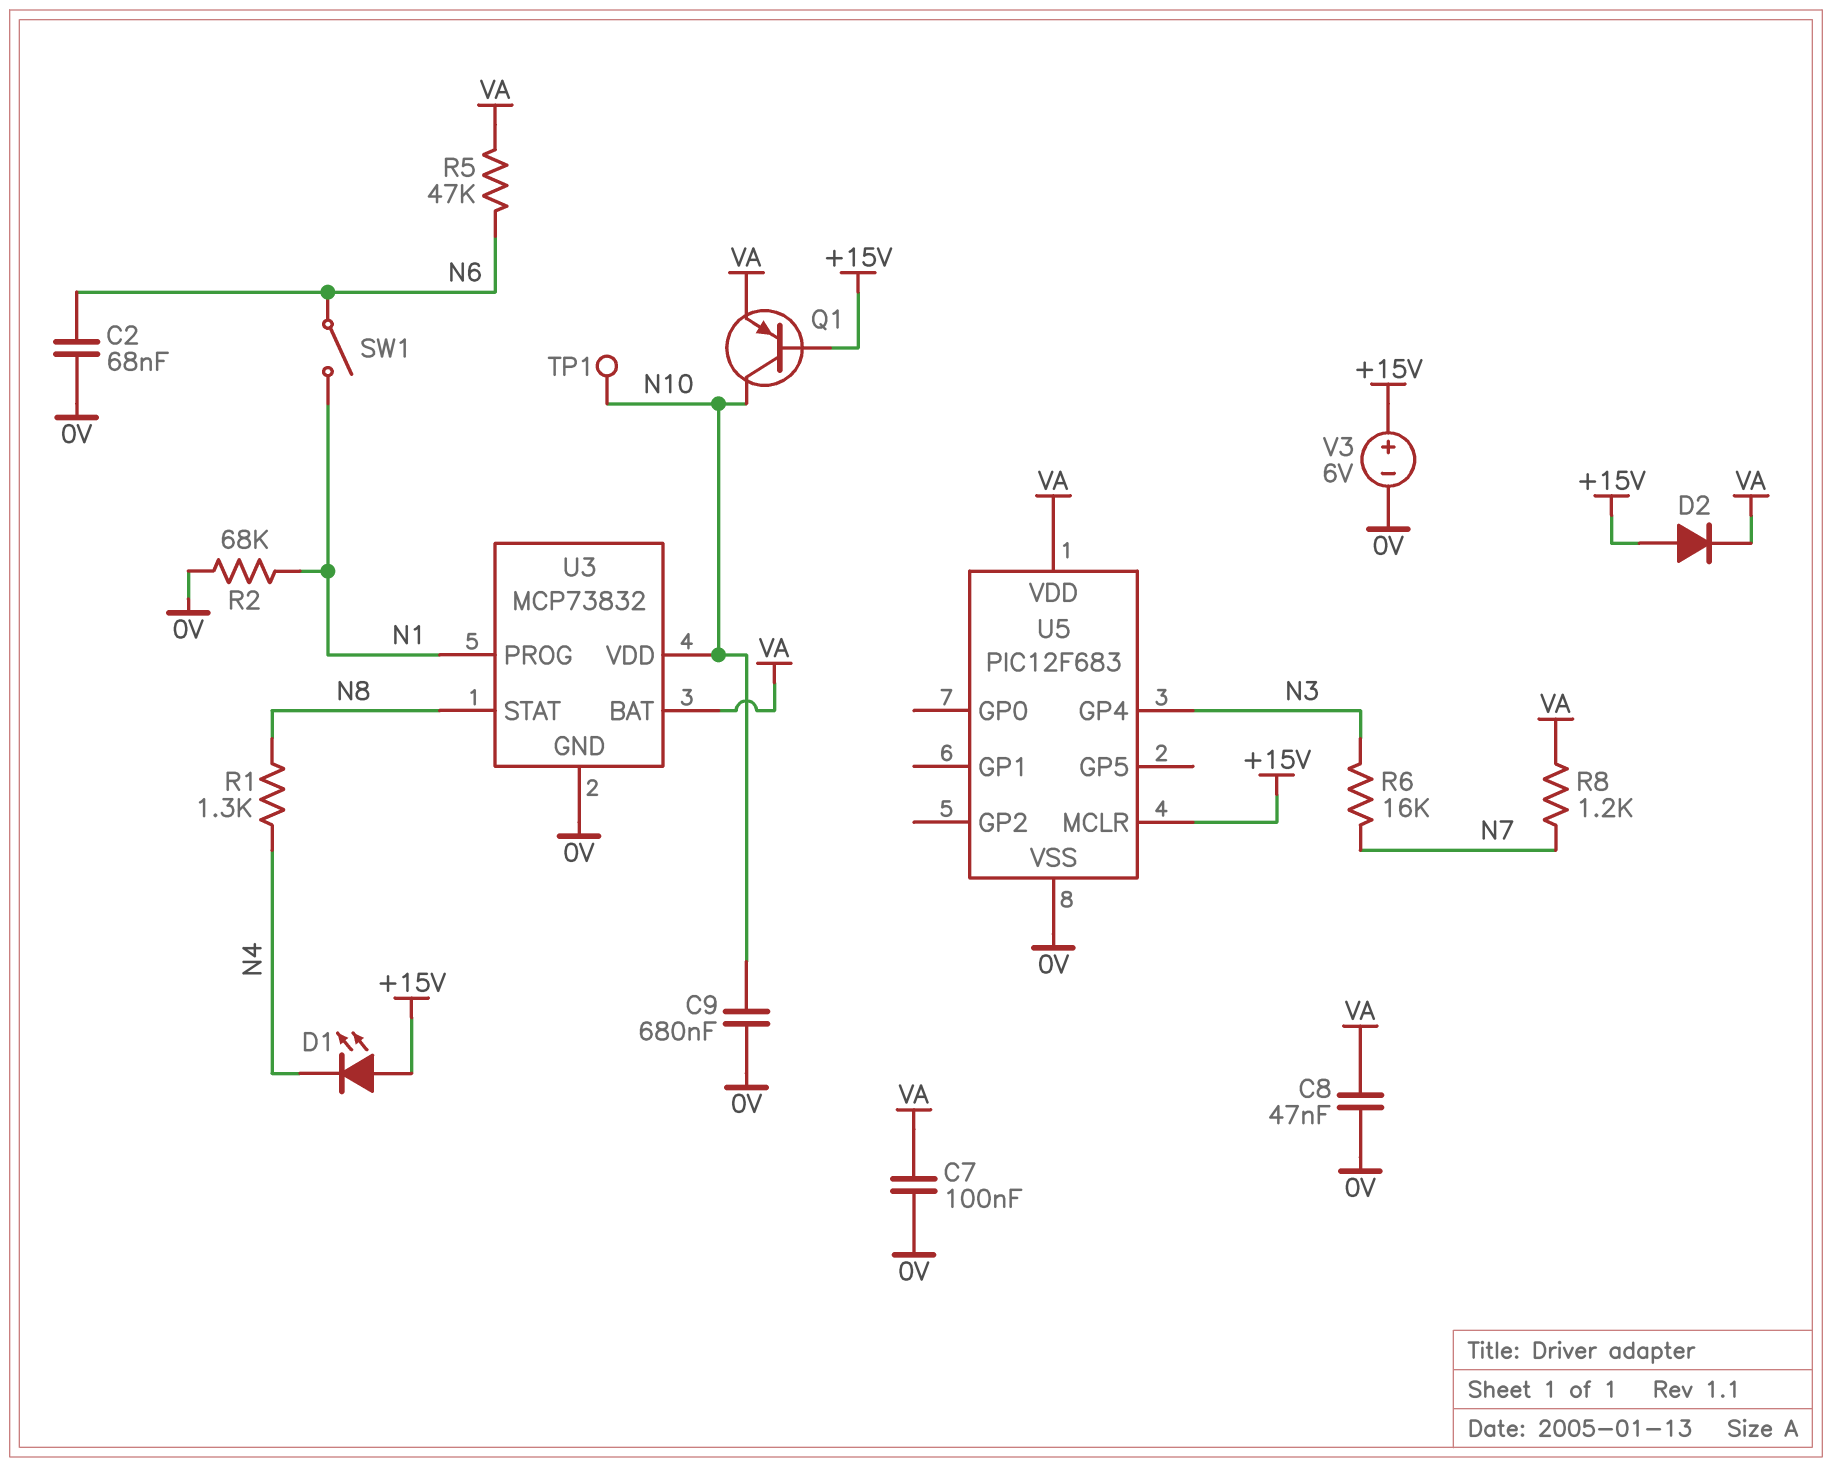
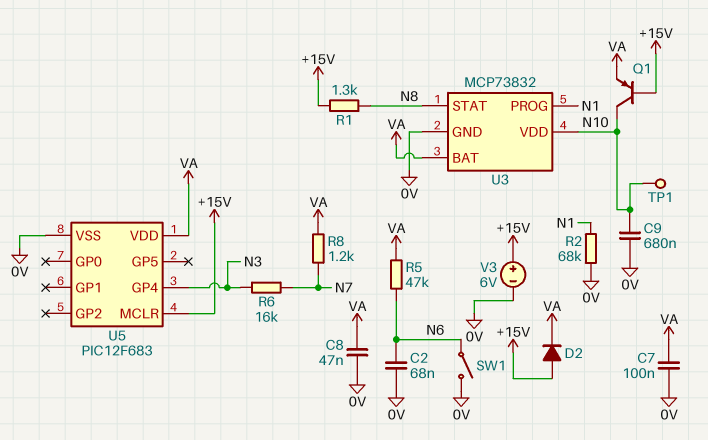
D1: LED (A +15V, K N4) -> none
R1: 1.3k (N4, N8) -> 1.3k (+15V, N8)
SW1: switch (N1, N6) -> switch (0V, N6)

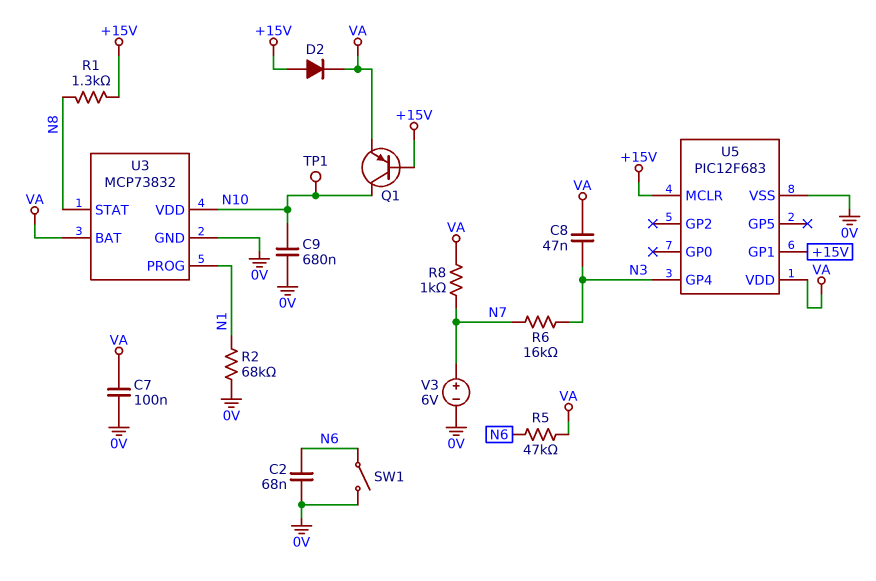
C8: 47nF (0V, VA) -> 47nF (N3, VA)
R8: 1.2k (N7, VA) -> 1k (N7, VA)
U5 pin GP1: none -> +15V
V3: 6V (plus +15V, minus 0V) -> 6V (plus N7, minus 0V)

